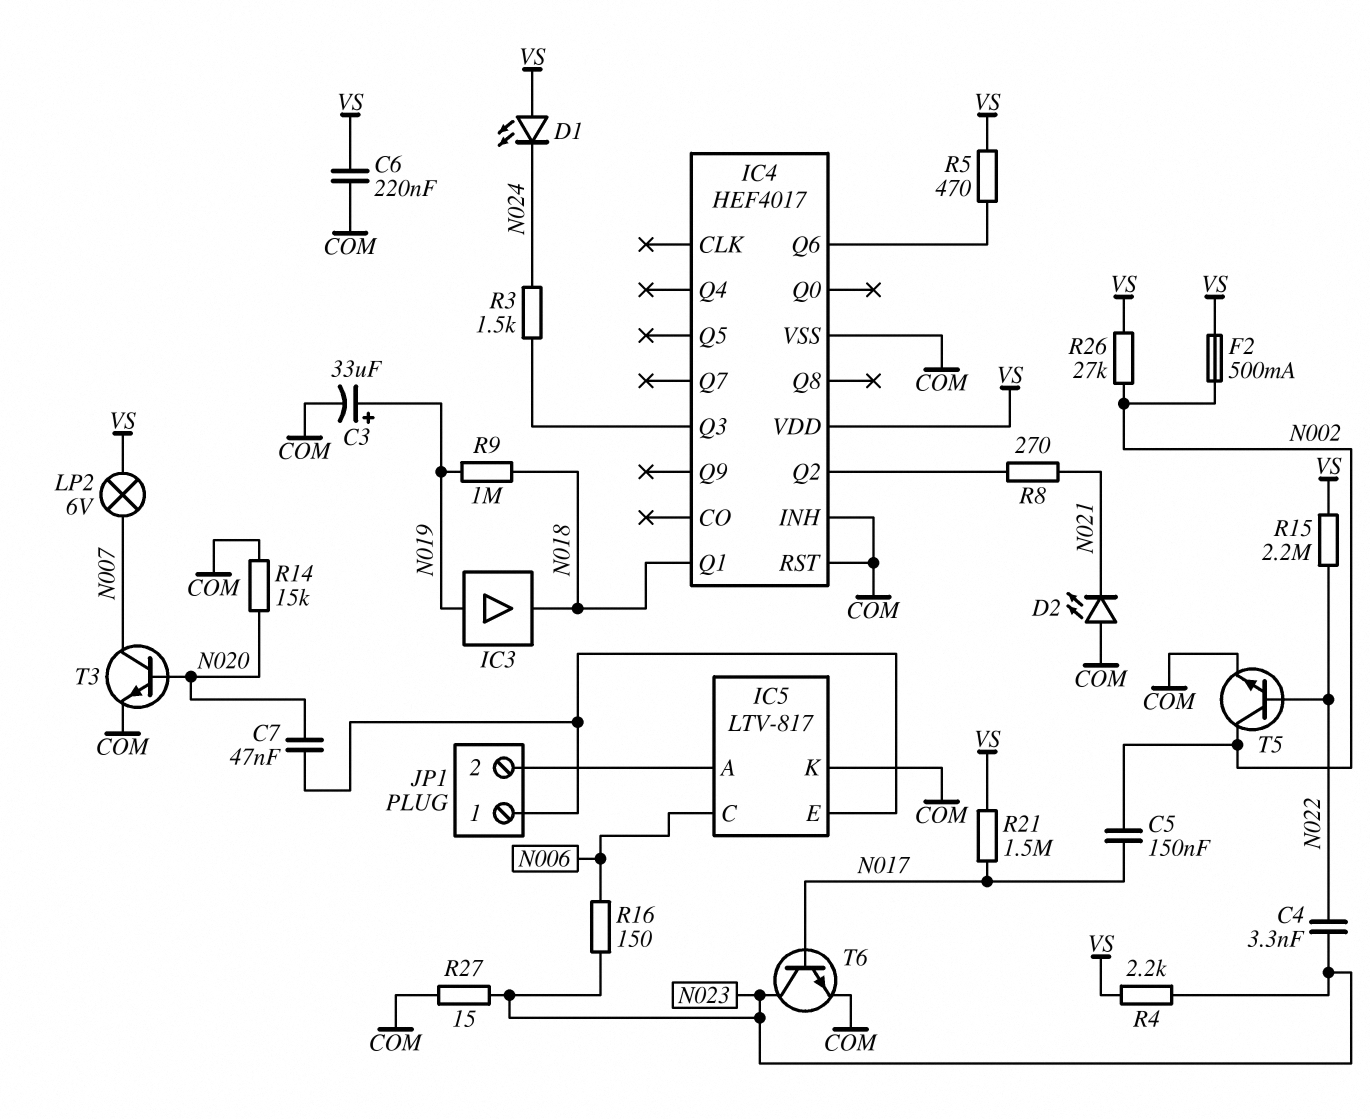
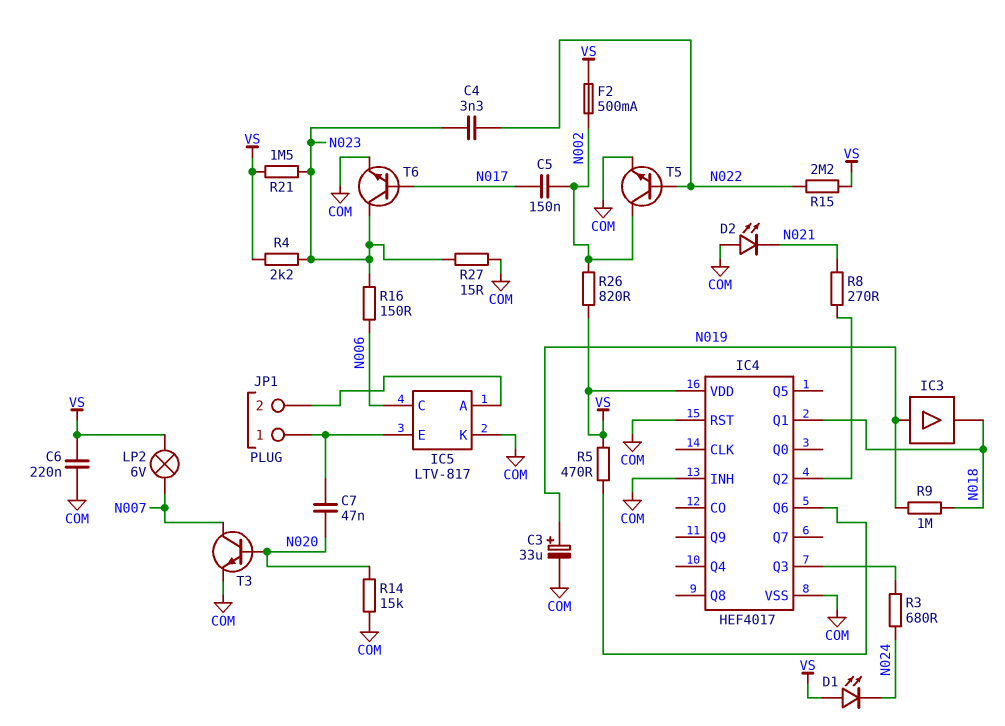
R3: 1.5k (IC4/Q3, N024) -> 680 (IC4/Q3, N024)
R21: 1.5M (N017, VS) -> 1.5M (N023, VS)
R26: 27k (N002, VS) -> 820 (N002, VS)

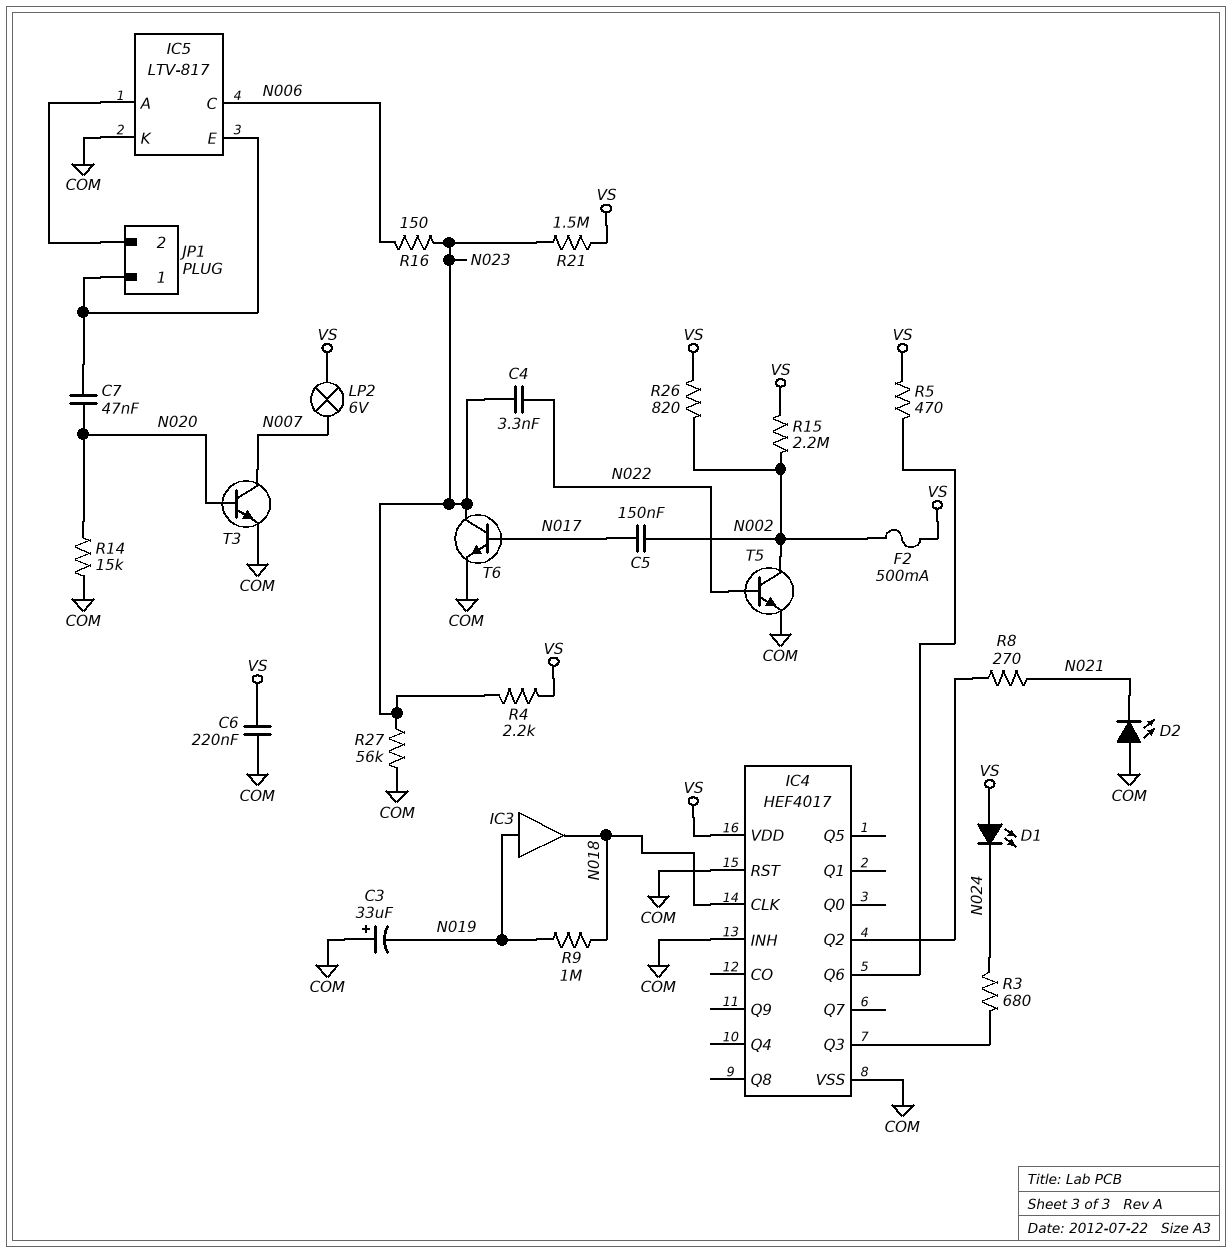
C3: 33uF (plus N019, minus COM) -> 33uF (plus COM, minus N019)
IC4 pin CLK: none -> N018
IC4 pin Q1: N018 -> none
R15: 2.2M (N022, VS) -> 2.2M (N002, VS)
R27: 15 (COM, N023) -> 56k (COM, N023)

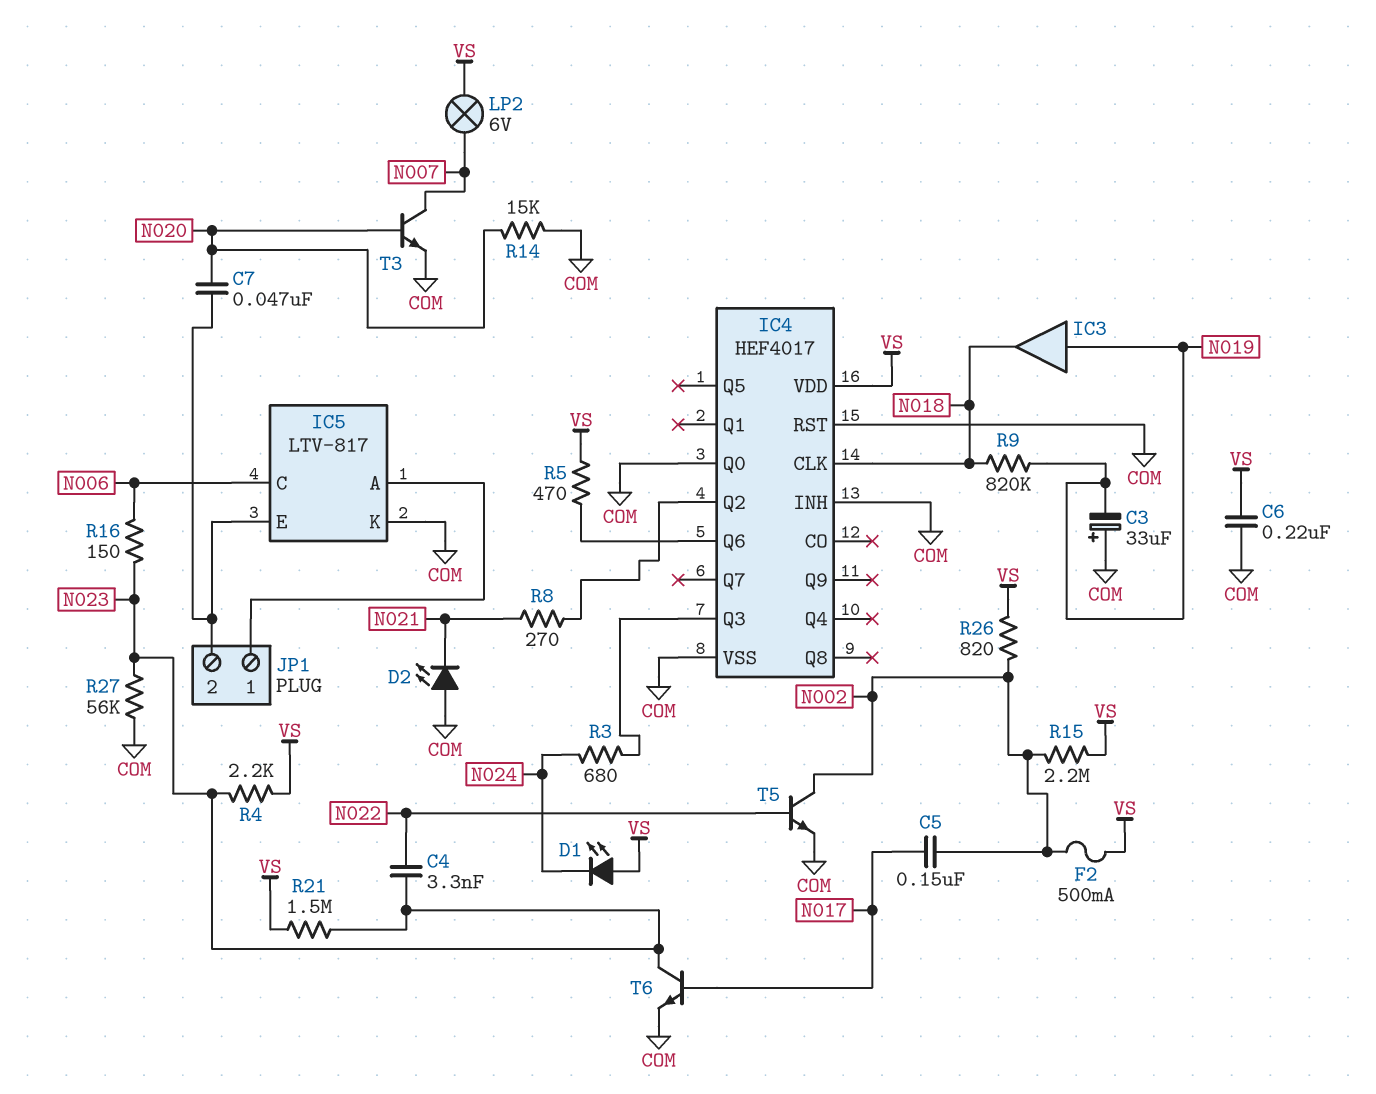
IC4 pin Q0: none -> COM
JP1 pin 1: IC5/E -> IC5/A
JP1 pin 2: IC5/A -> IC5/E
R9: 1M (N018, N019) -> 820k (N018, N019)

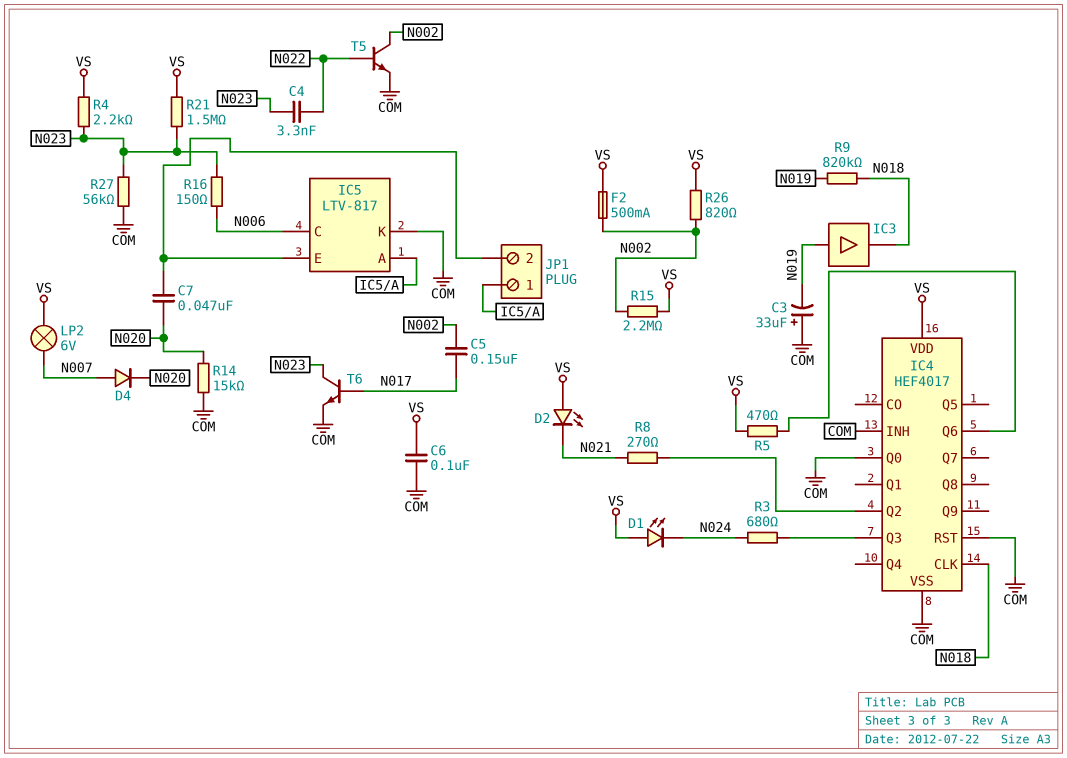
C6: 220nF (COM, VS) -> 100nF (COM, VS)
D2: LED (A COM, K N021) -> LED (A VS, K N021)
D4: none -> diode (A N007, K N020)
T3: NPN (B N020, C N007, E COM) -> none

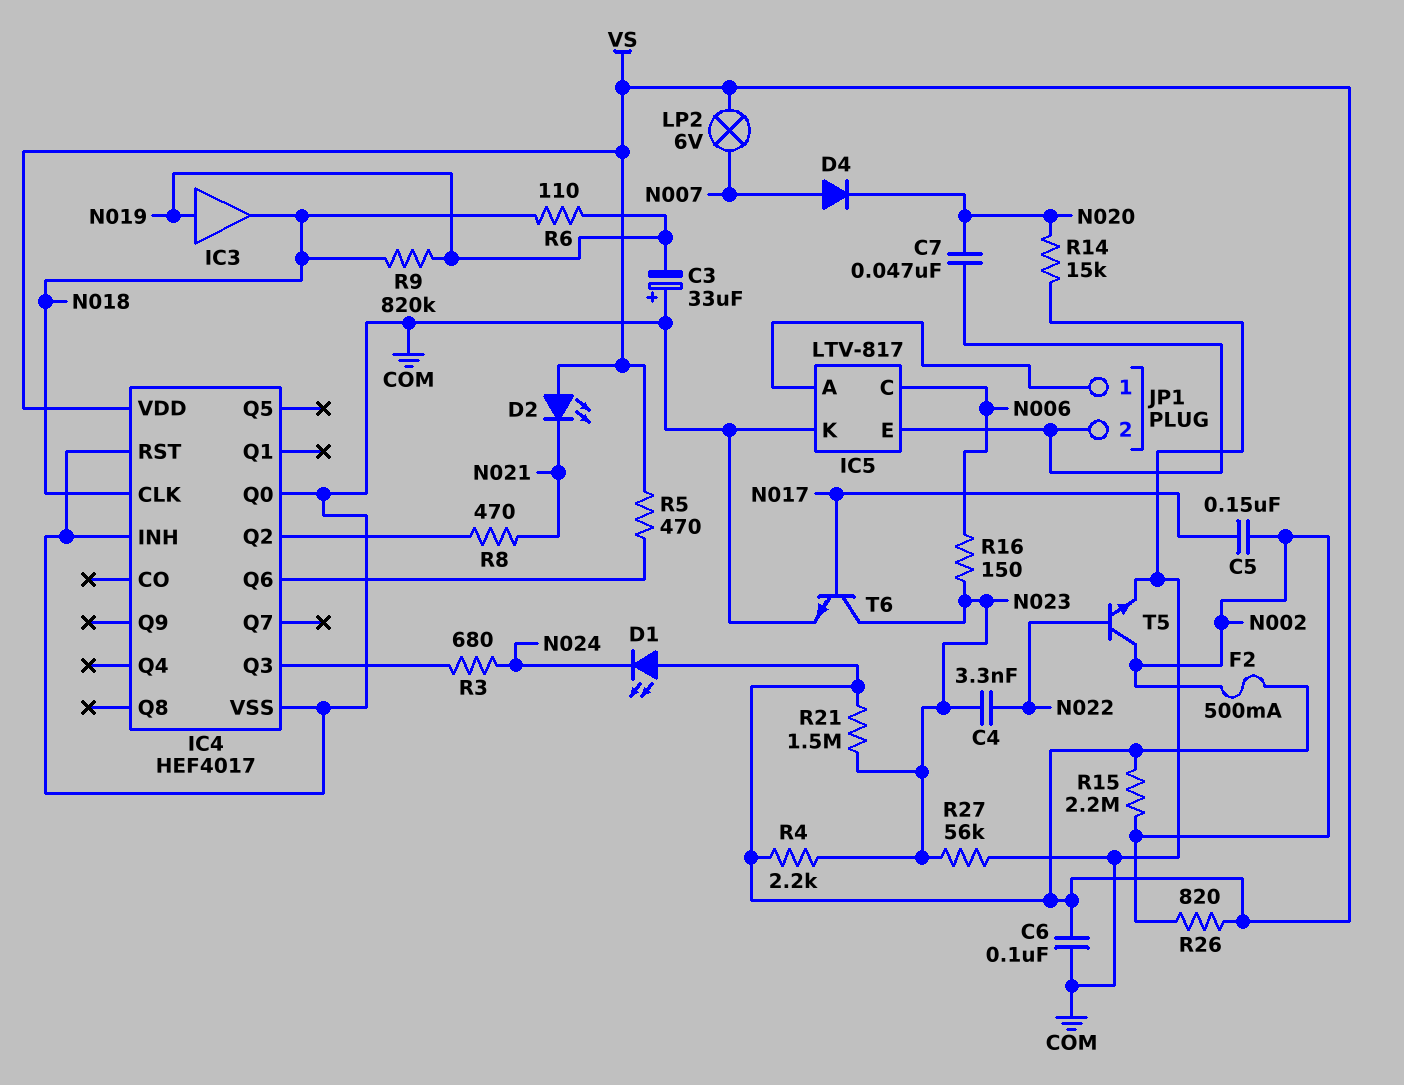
R6: none -> 110 (N018, N019)
R8: 270 (IC4/Q2, N021) -> 470 (IC4/Q2, N021)

